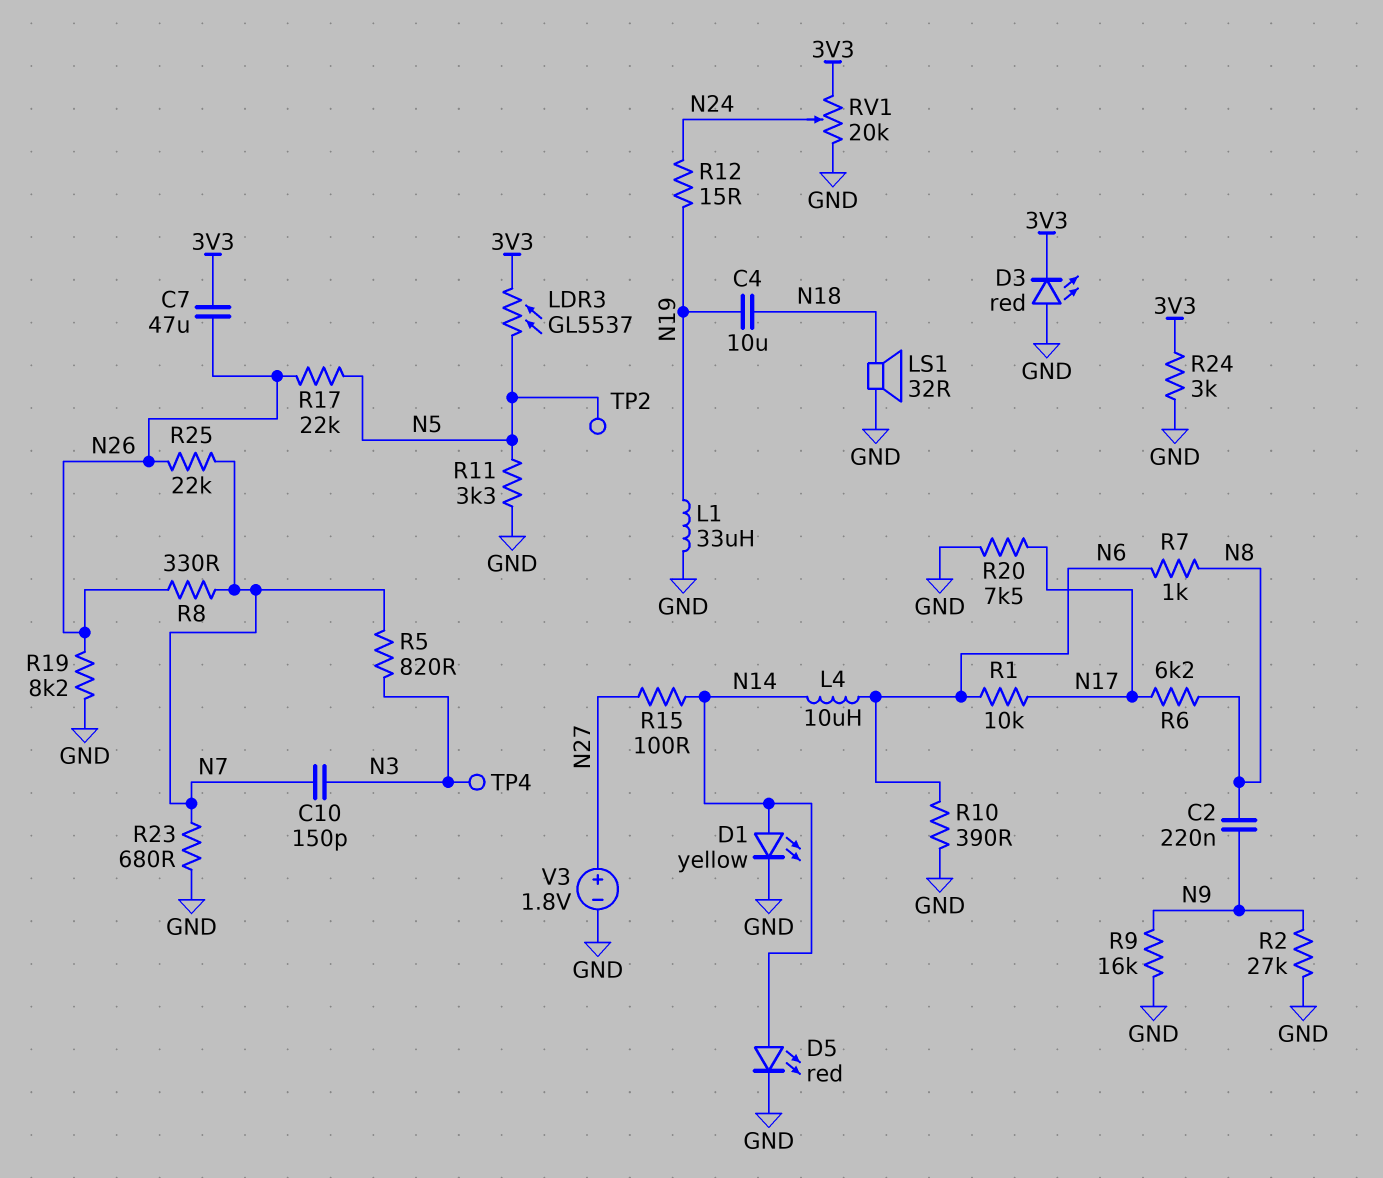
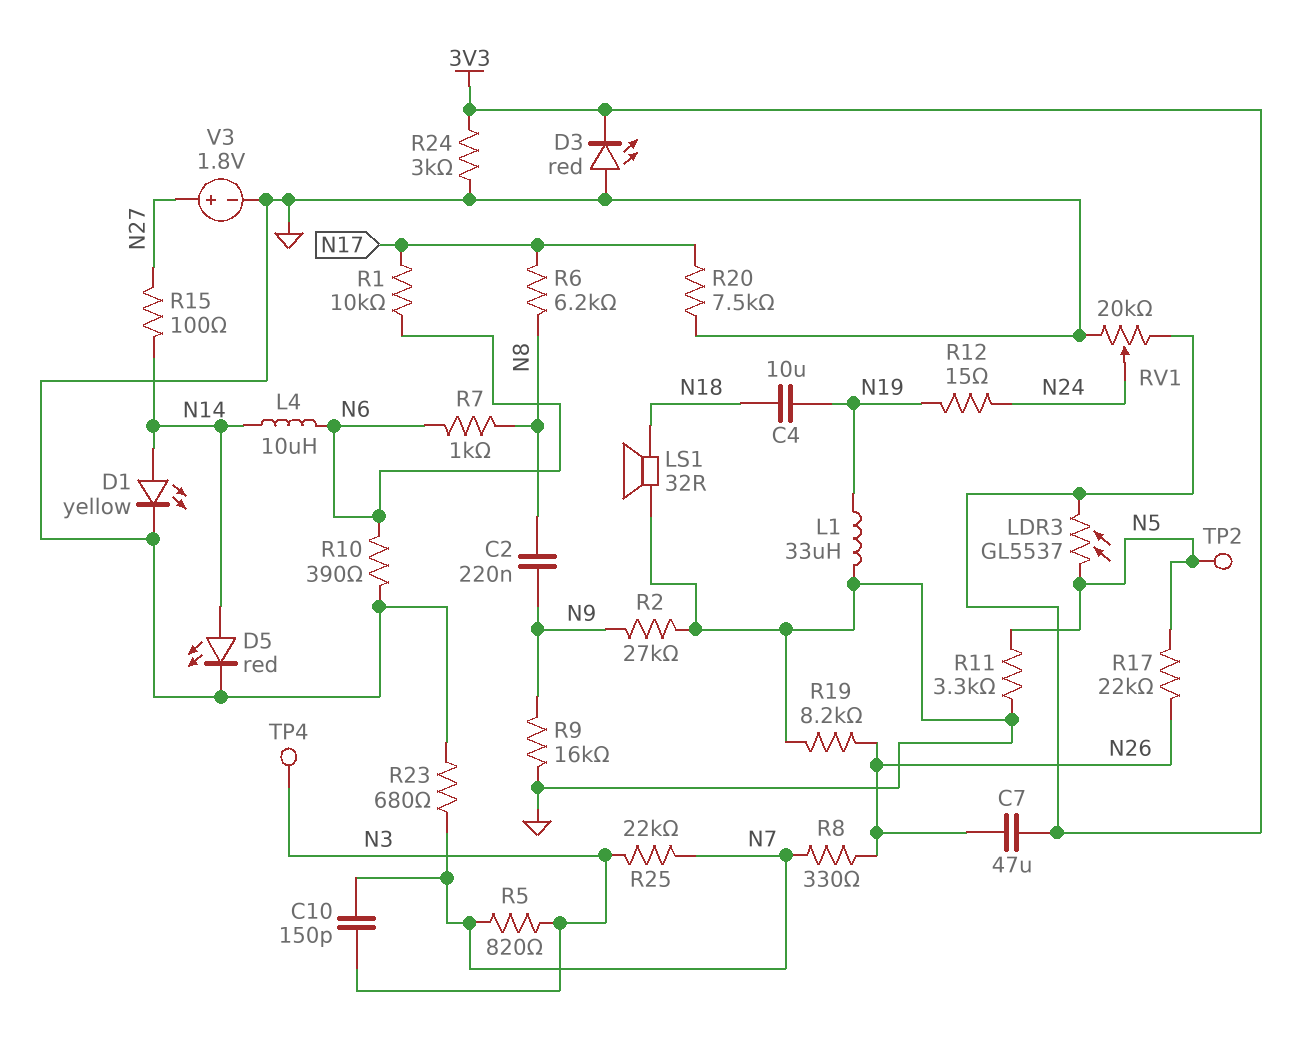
R25: 22k (N7, N26) -> 22k (N3, N7)

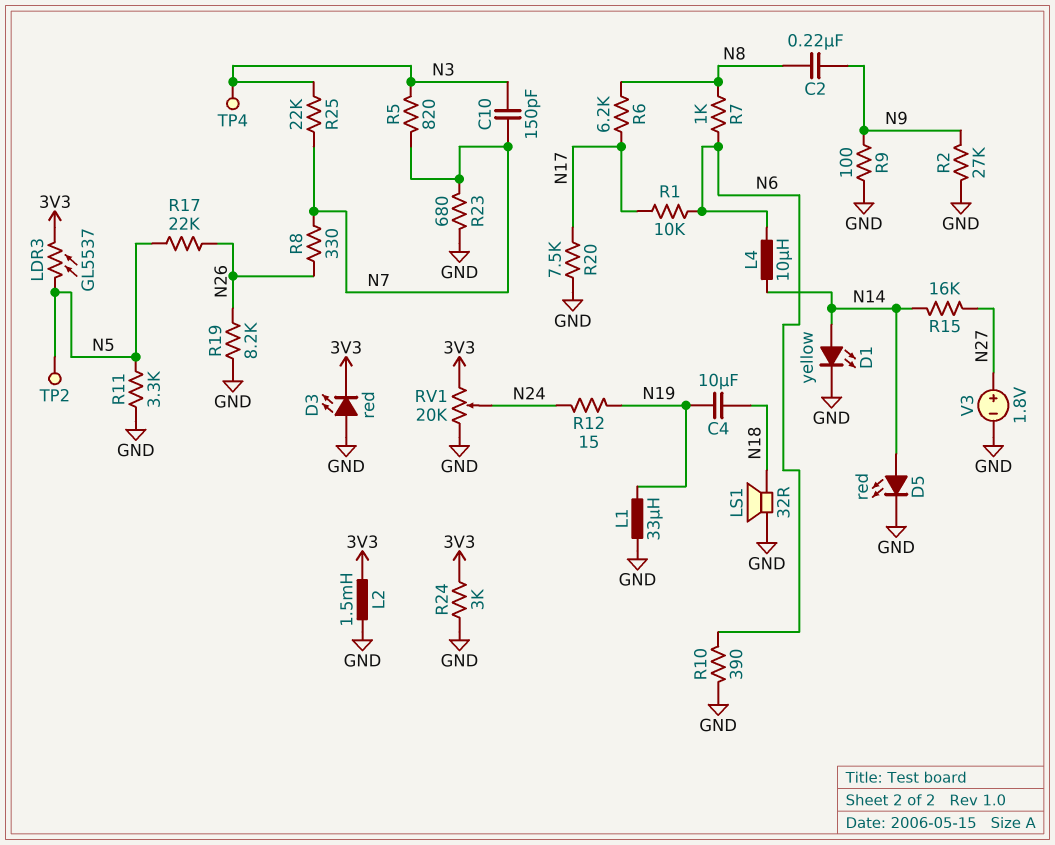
C7: 47uF (3V3, N26) -> none
L2: none -> 1.5mH (3V3, GND)
R9: 16k (GND, N9) -> 100 (GND, N9)
R15: 100 (N14, N27) -> 16k (N14, N27)

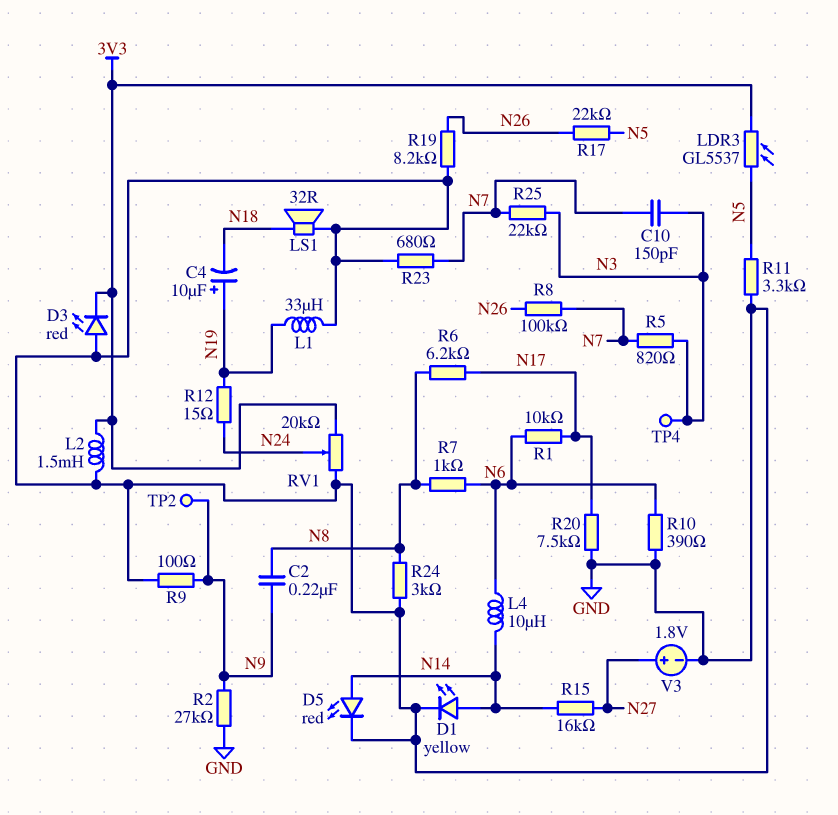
C4: 10uF (N18, N19) -> 10uF (plus N19, minus N18)
R8: 330 (N7, N26) -> 100k (N7, N26)
R24: 3k (3V3, GND) -> 3k (GND, N8)
TP2: test point (N5) -> test point (N9)

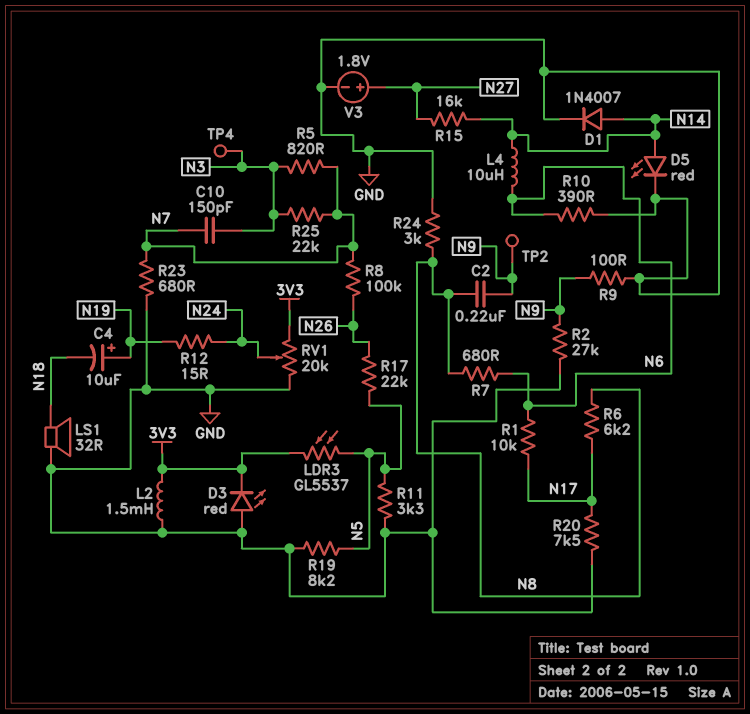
D1: LED yellow (A N14, K GND) -> diode 1N4007 (A N14, K GND)
L1: 33uH (GND, N19) -> none
R7: 1k (N6, N8) -> 680 (N6, N8)
R19: 8.2k (GND, N26) -> 8.2k (GND, N5)

